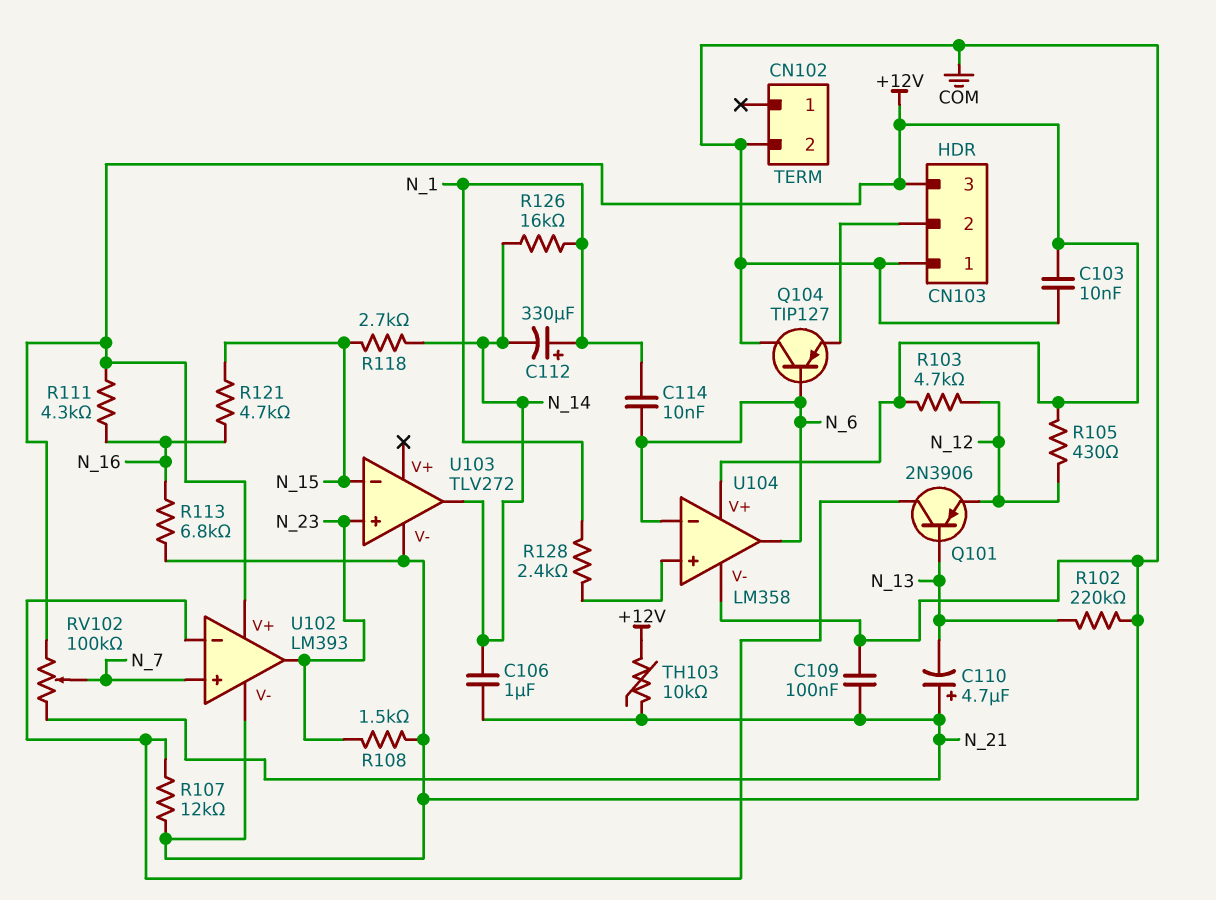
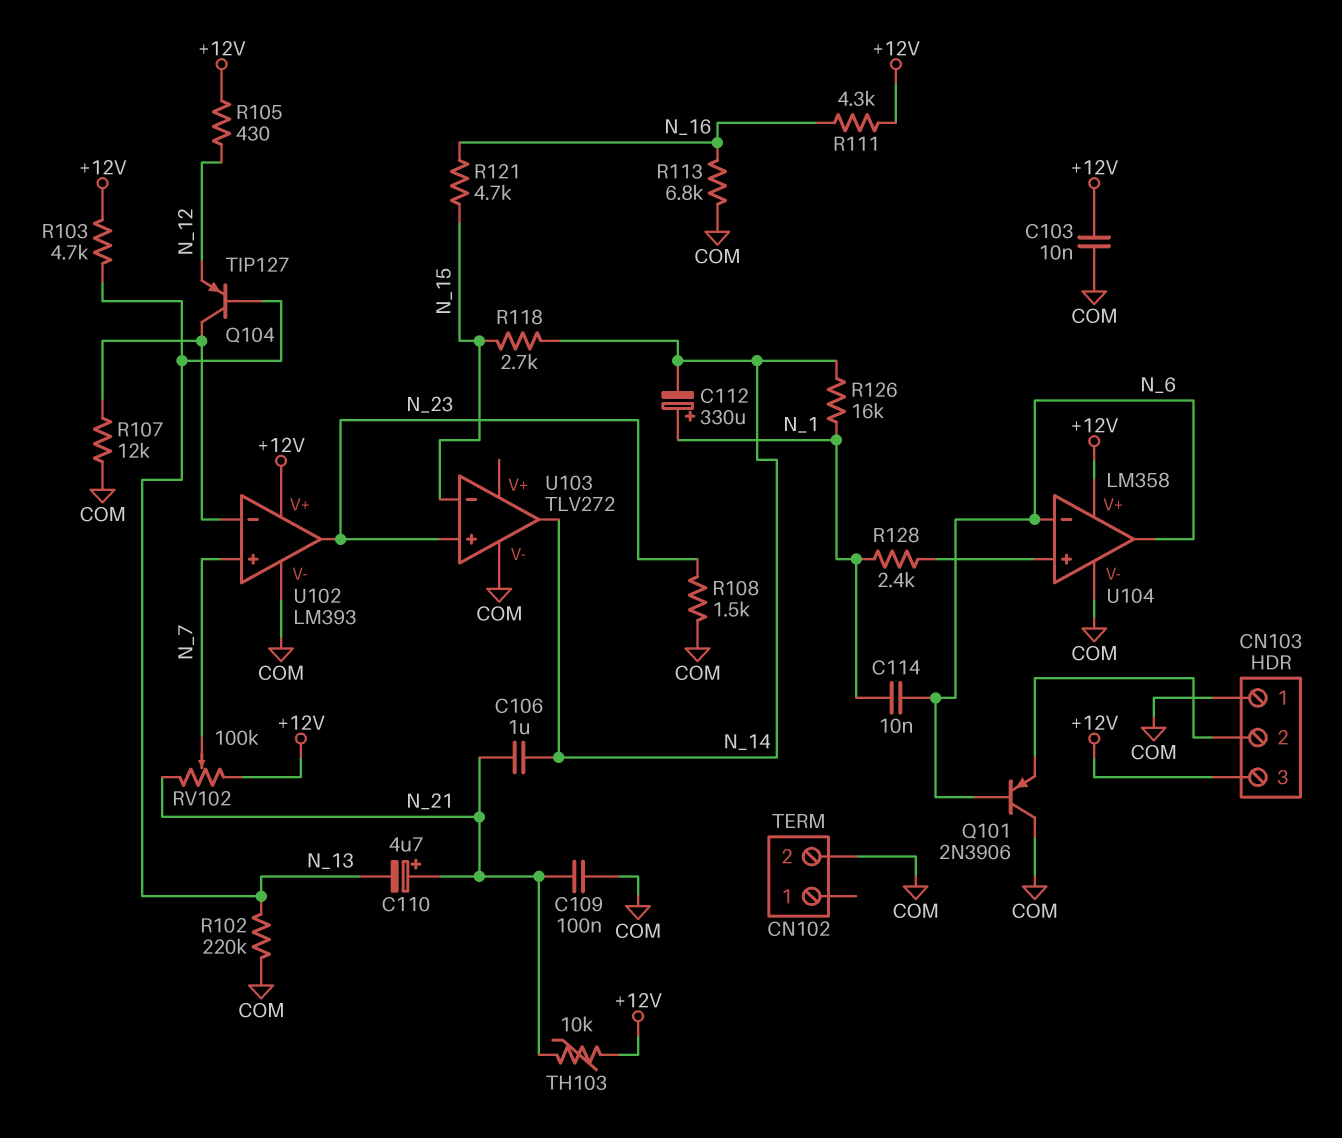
Q101: PNP 2N3906 (B N_13, C U102/in-, E N_12) -> PNP 2N3906 (B N_6, C COM, E CN103/2)
Q104: PNP TIP127 (B N_6, C COM, E CN103/2) -> PNP TIP127 (B N_13, C U102/in-, E N_12)
R103: 4.7k (+12V, N_12) -> 4.7k (+12V, N_13)

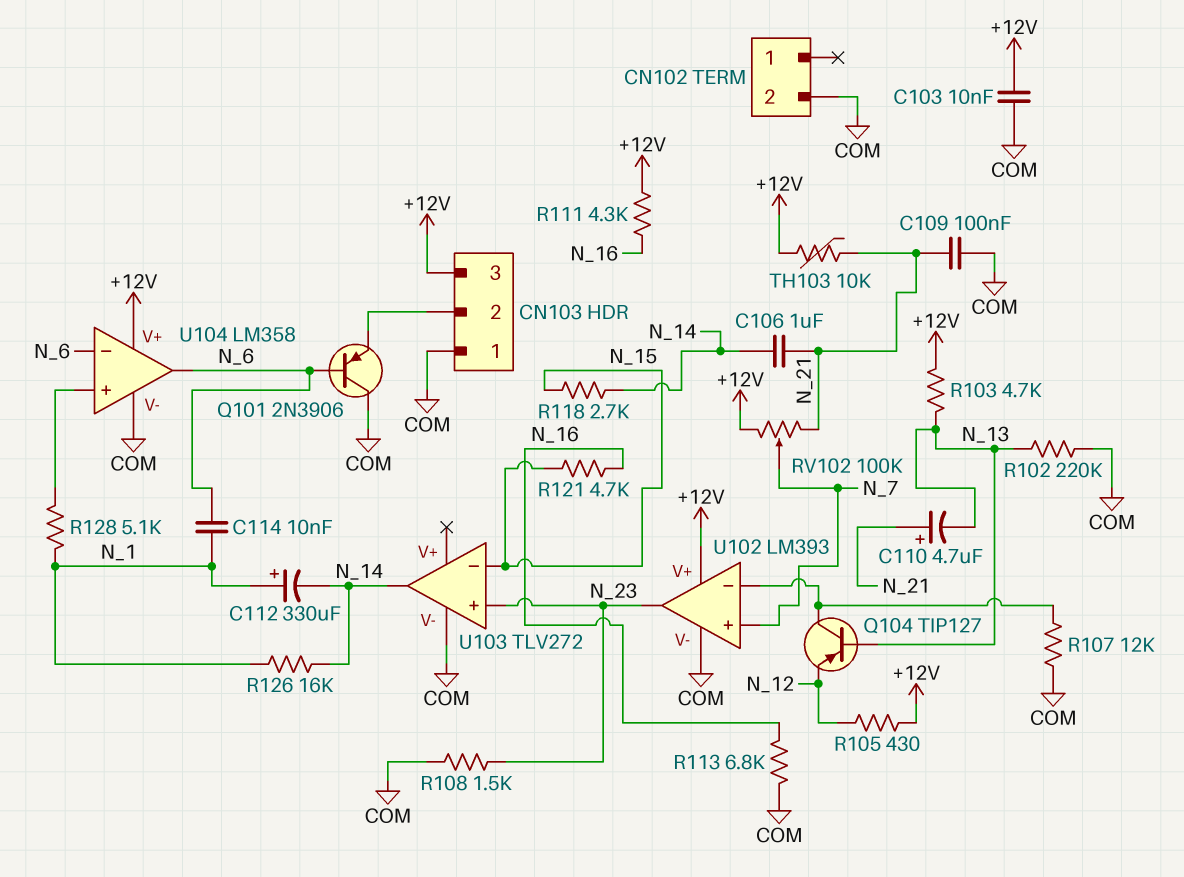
R128: 2.4k (N_1, U104/in+) -> 5.1k (N_1, U104/in+)

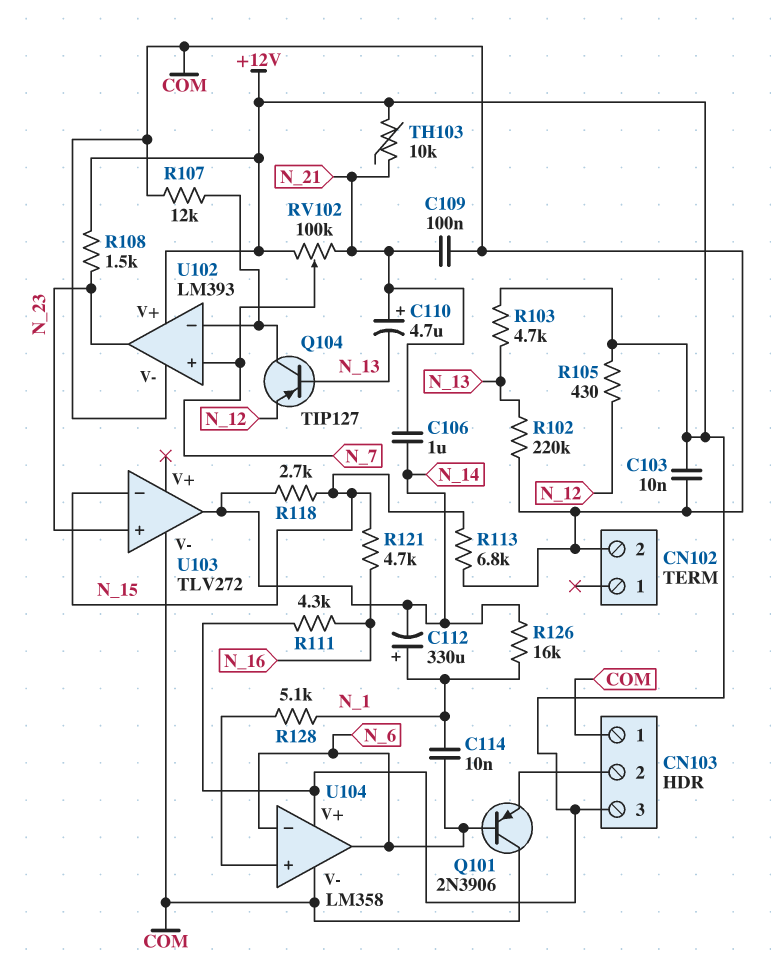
R108: 1.5k (COM, N_23) -> 1.5k (+12V, N_23)
R113: 6.8k (COM, N_16) -> 6.8k (COM, N_15)

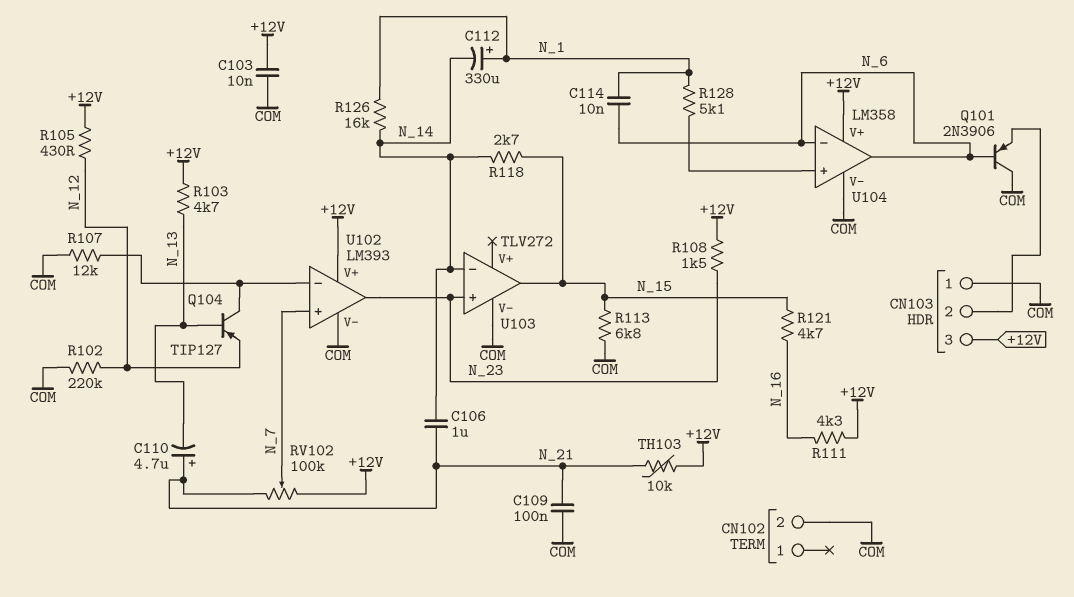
R102: 220k (COM, N_13) -> 220k (COM, N_12)
U103 pin in-: N_15 -> N_14
U103 pin out: N_14 -> N_15

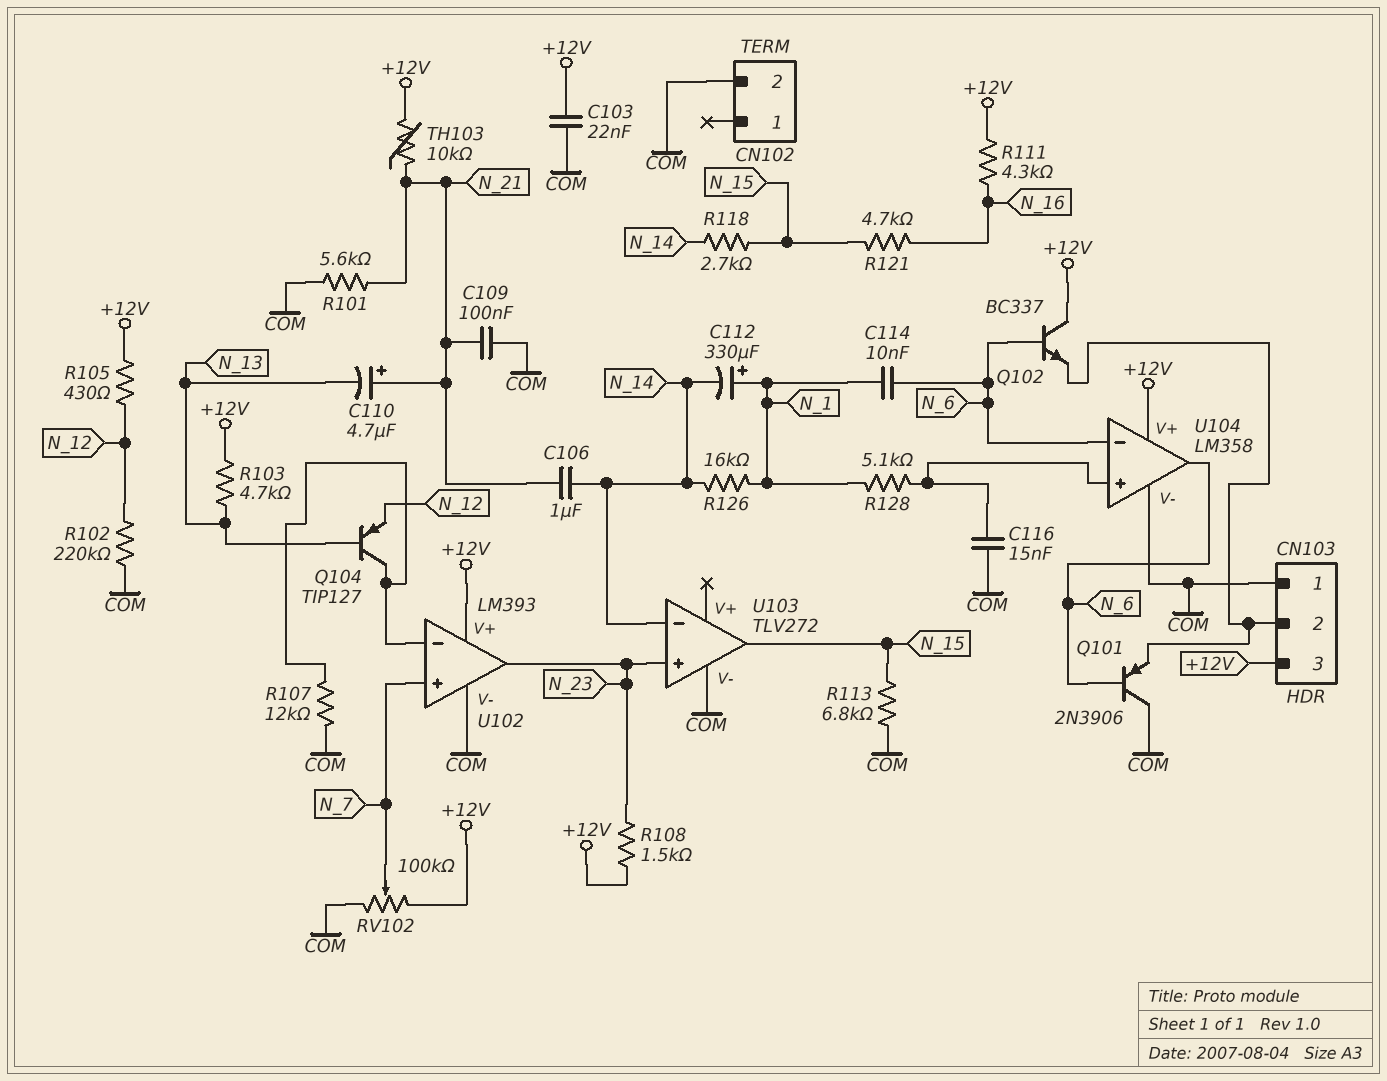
C103: 10nF (+12V, COM) -> 22nF (+12V, COM)
C116: none -> 15nF (COM, U104/in+)
Q102: none -> NPN BC337 (B N_6, C +12V, E CN103/2)
R101: none -> 5.6k (COM, N_21)
RV102: 100k (+12V, N_21, wiper N_7) -> 100k (+12V, COM, wiper N_7)

